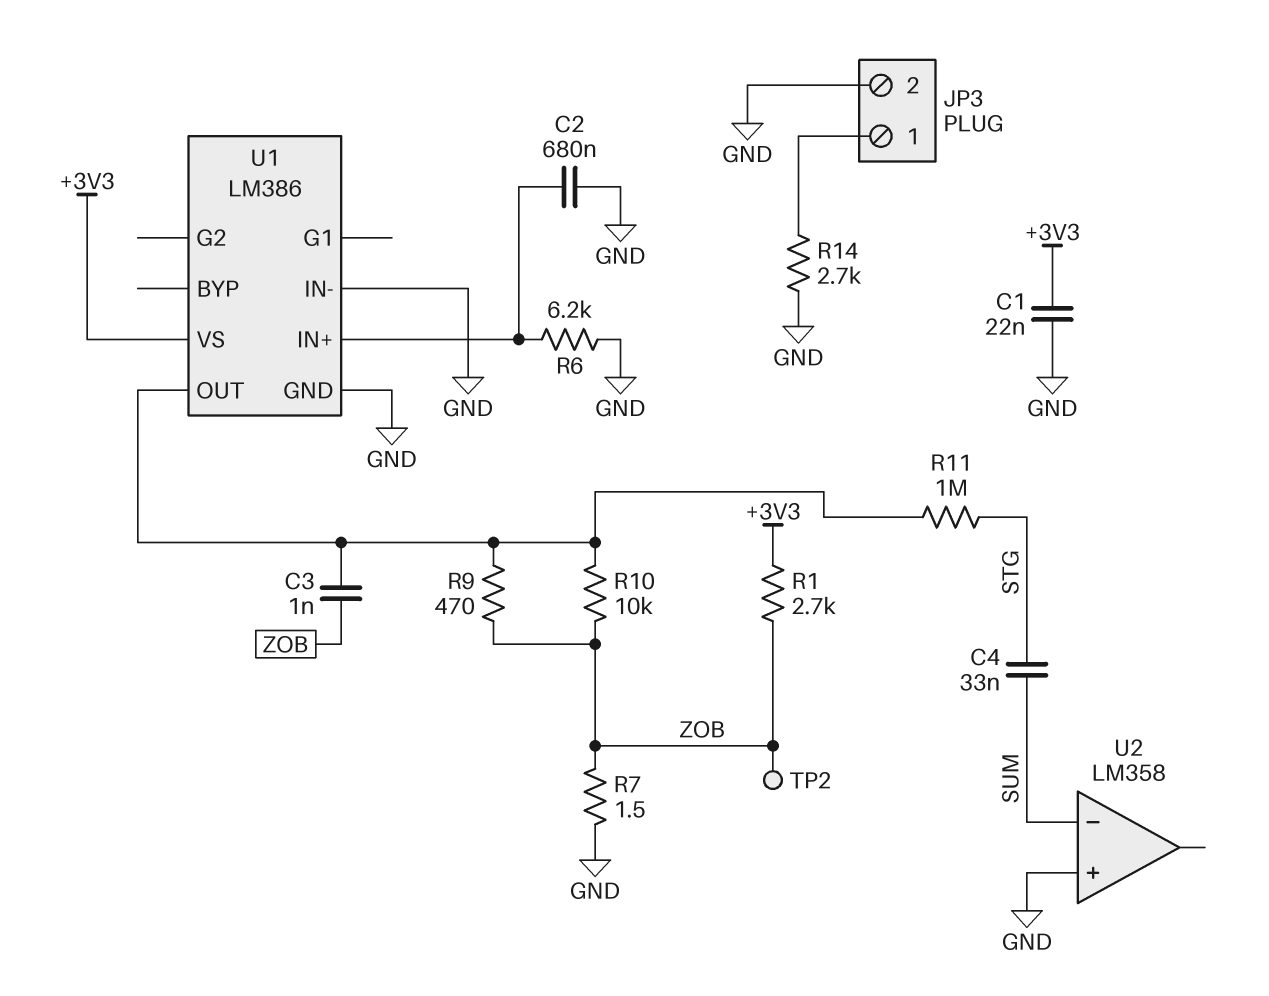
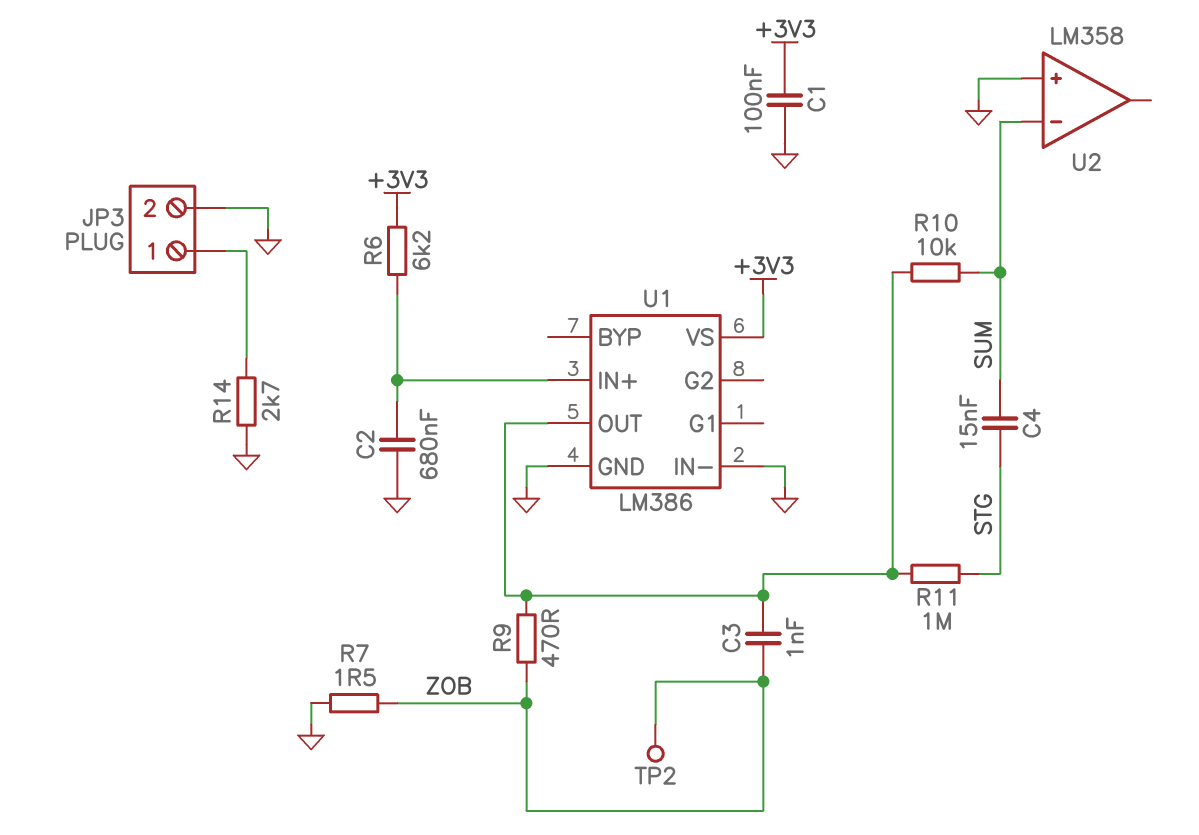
C1: 22nF (+3V3, GND) -> 100nF (+3V3, GND)
C4: 33nF (STG, SUM) -> 15nF (STG, SUM)
R1: 2.7k (+3V3, ZOB) -> none
R6: 6.2k (GND, U1/IN+) -> 6.2k (+3V3, U1/IN+)
R10: 10k (U1/OUT, ZOB) -> 10k (SUM, U1/OUT)

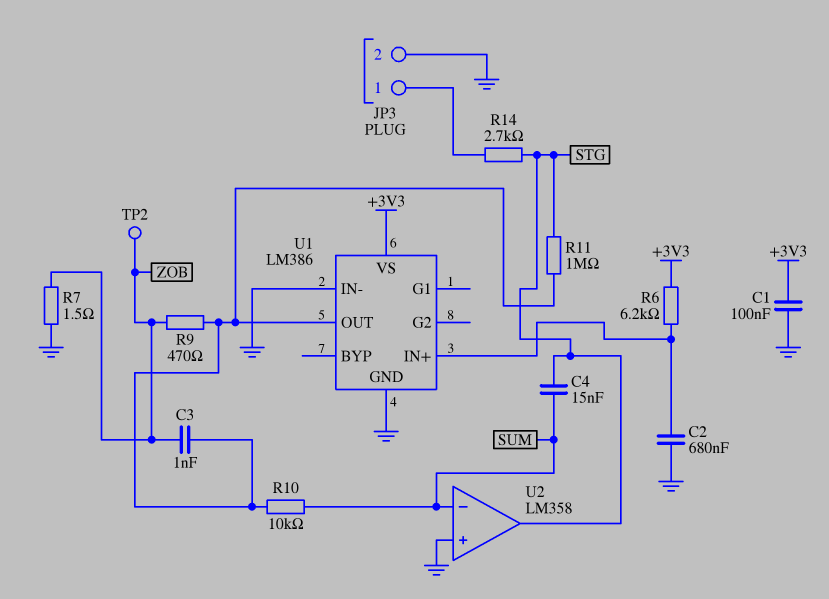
R14: 2.7k (GND, JP3/1) -> 2.7k (JP3/1, STG)
U2 pin out: none -> STG

